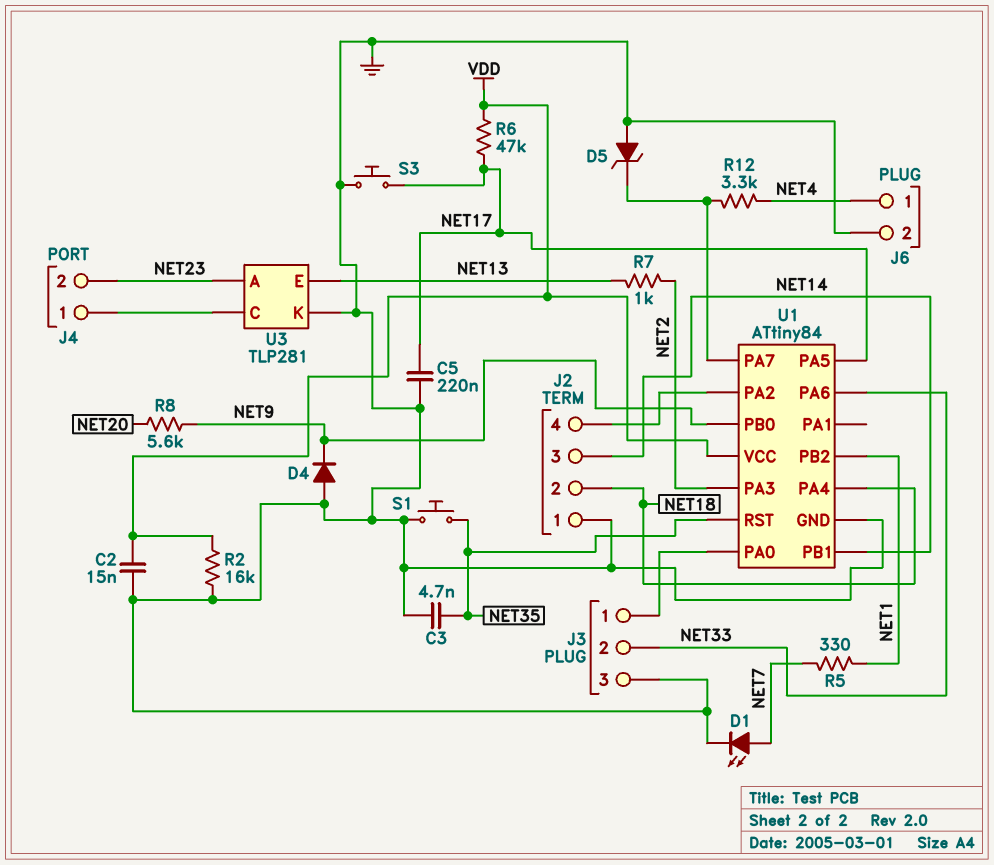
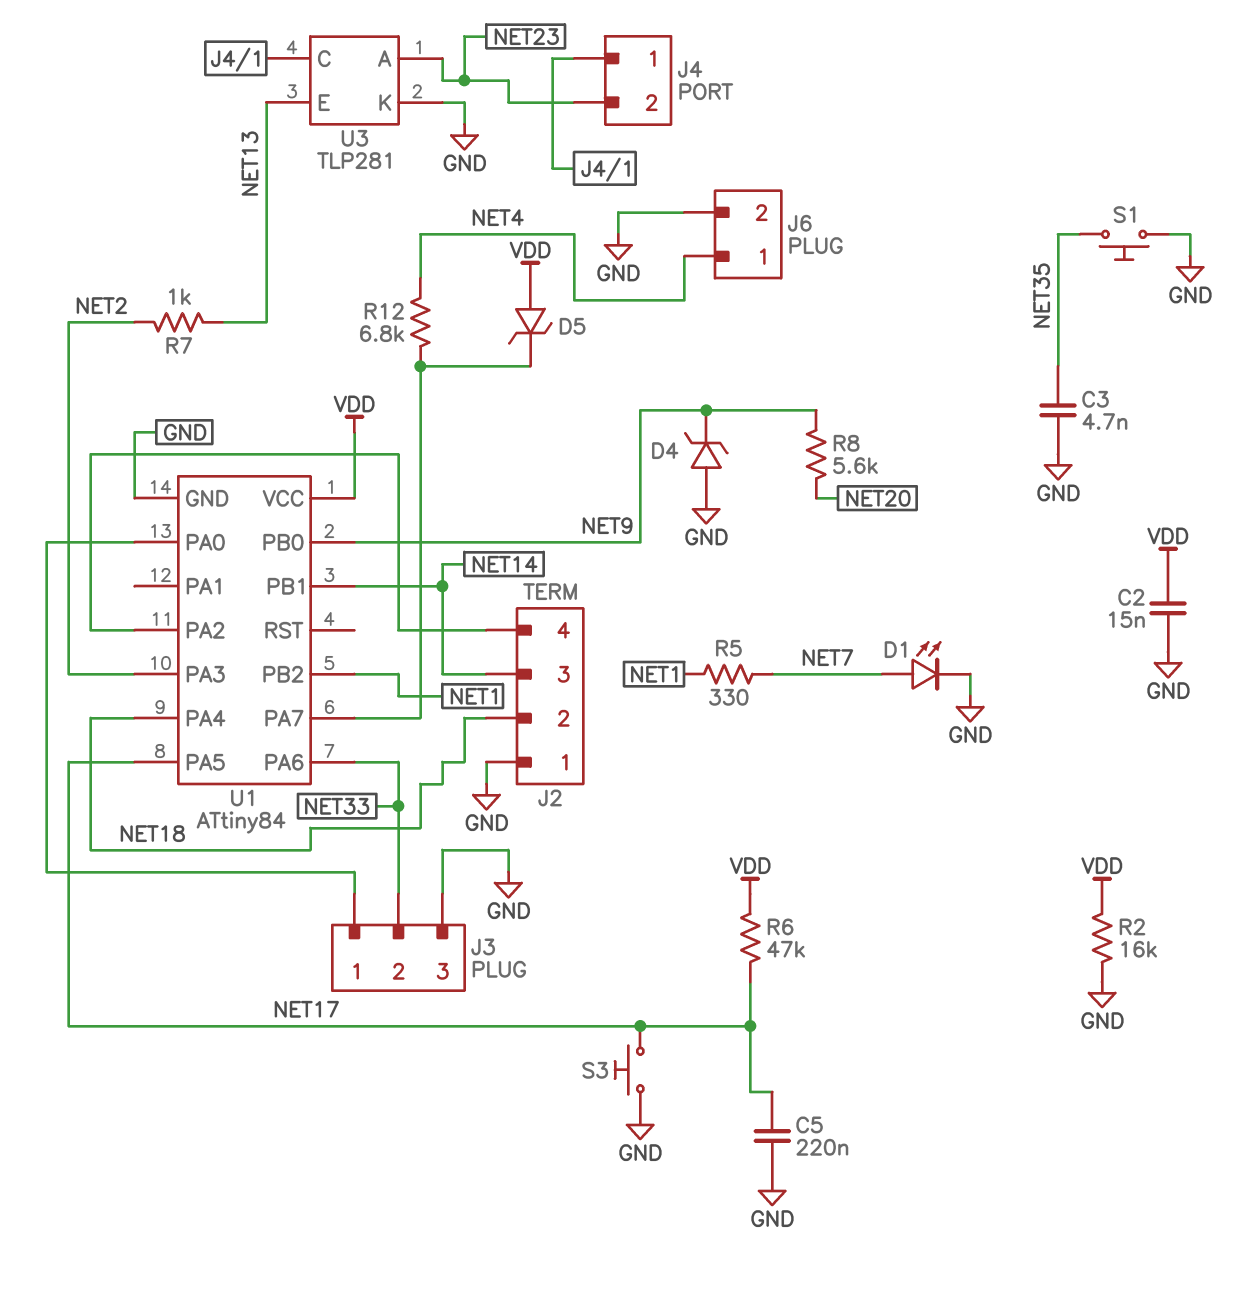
D4: diode (A GND, K NET9) -> zener (A GND, K NET9)
D5: zener (A GND, K U1/PA7) -> zener (A VDD, K U1/PA7)
R12: 3.3k (NET4, U1/PA7) -> 6.8k (NET4, U1/PA7)
U1 pin RST: NET35 -> none

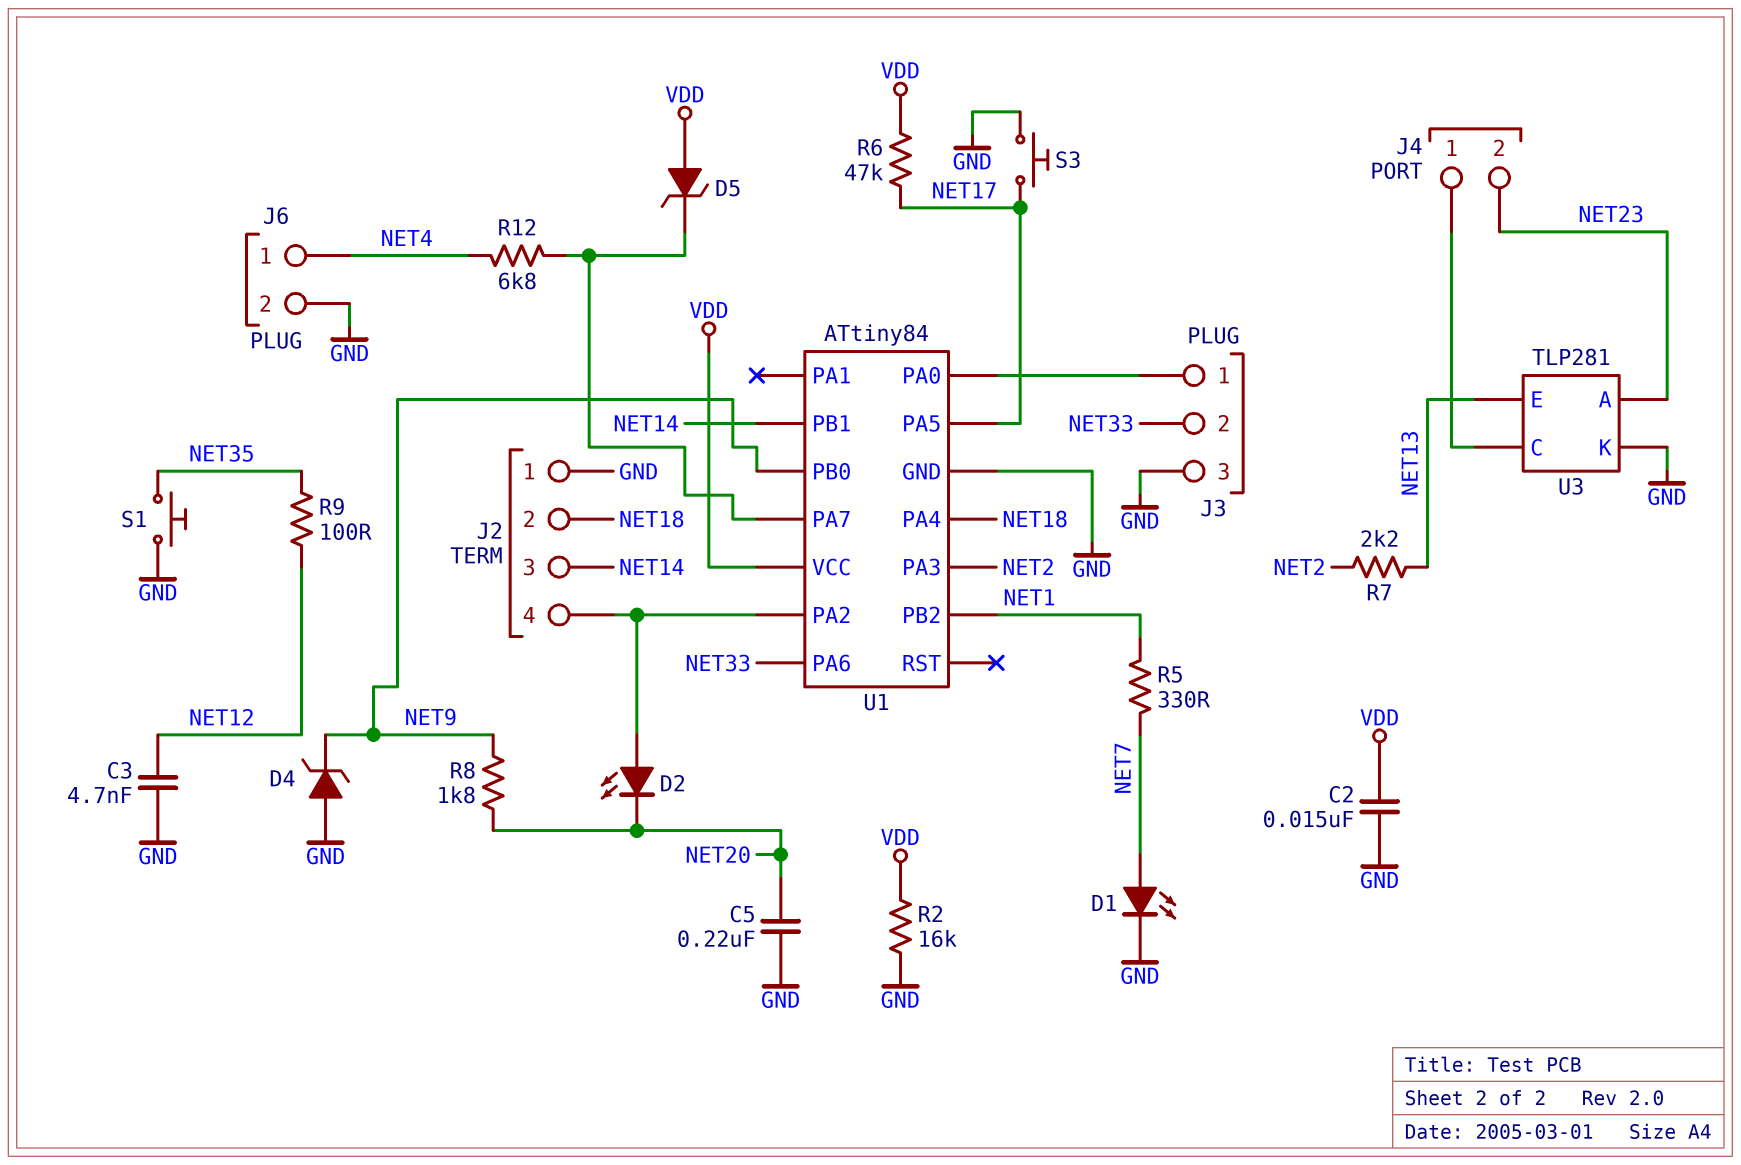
C3: 4.7nF (GND, NET35) -> 4.7nF (GND, NET12)
C5: 220nF (GND, NET17) -> 220nF (GND, NET20)
D2: none -> LED (A J2/4, K NET20)
R7: 1k (NET2, NET13) -> 2.2k (NET2, NET13)
R8: 5.6k (NET9, NET20) -> 1.8k (NET9, NET20)
R9: none -> 100 (NET12, NET35)

